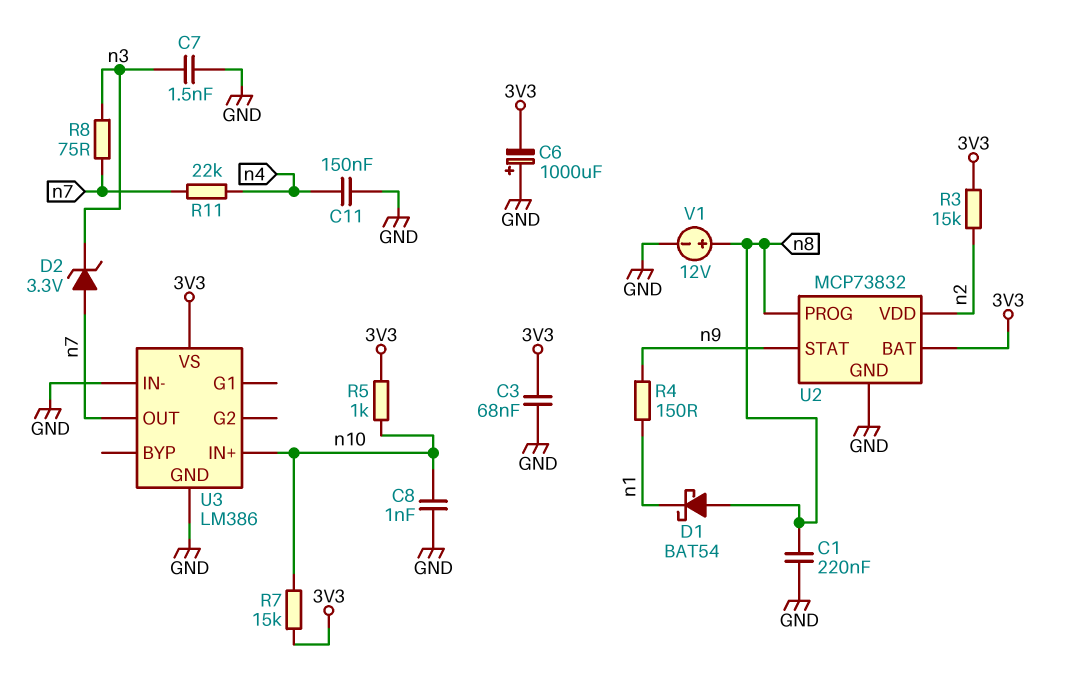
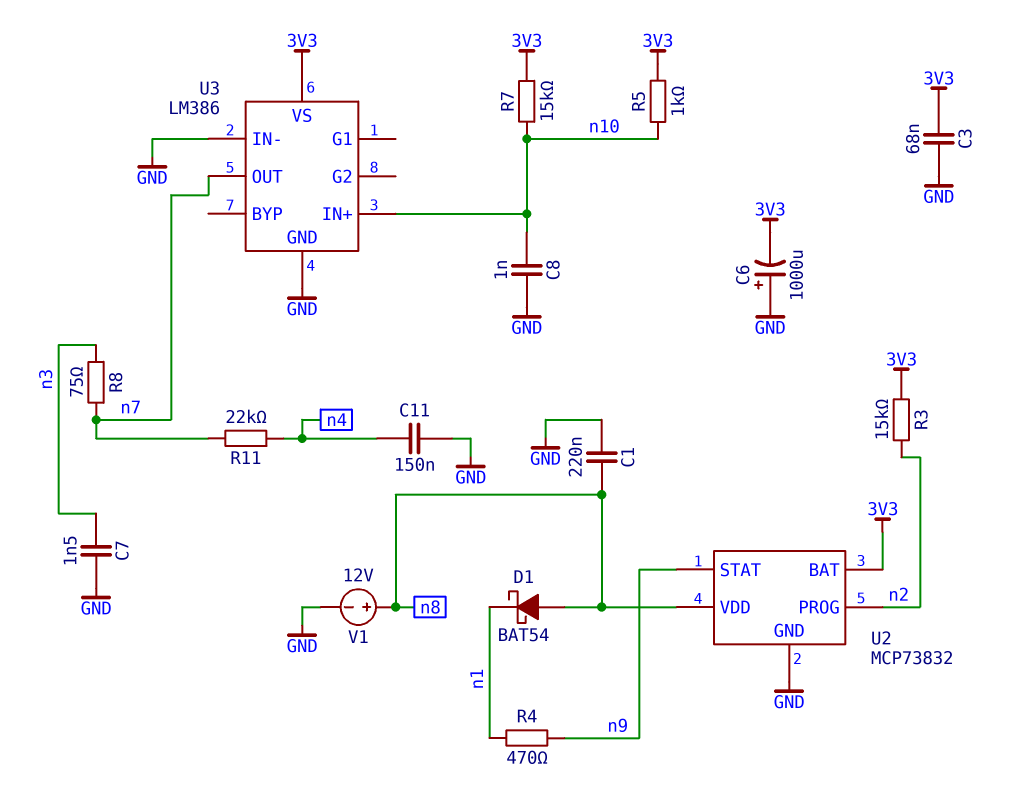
D2: zener 3.3V (A n7, K n3) -> none
R4: 150 (n1, n9) -> 470 (n1, n9)
U2 pin PROG: n8 -> n2
U2 pin VDD: n2 -> n8

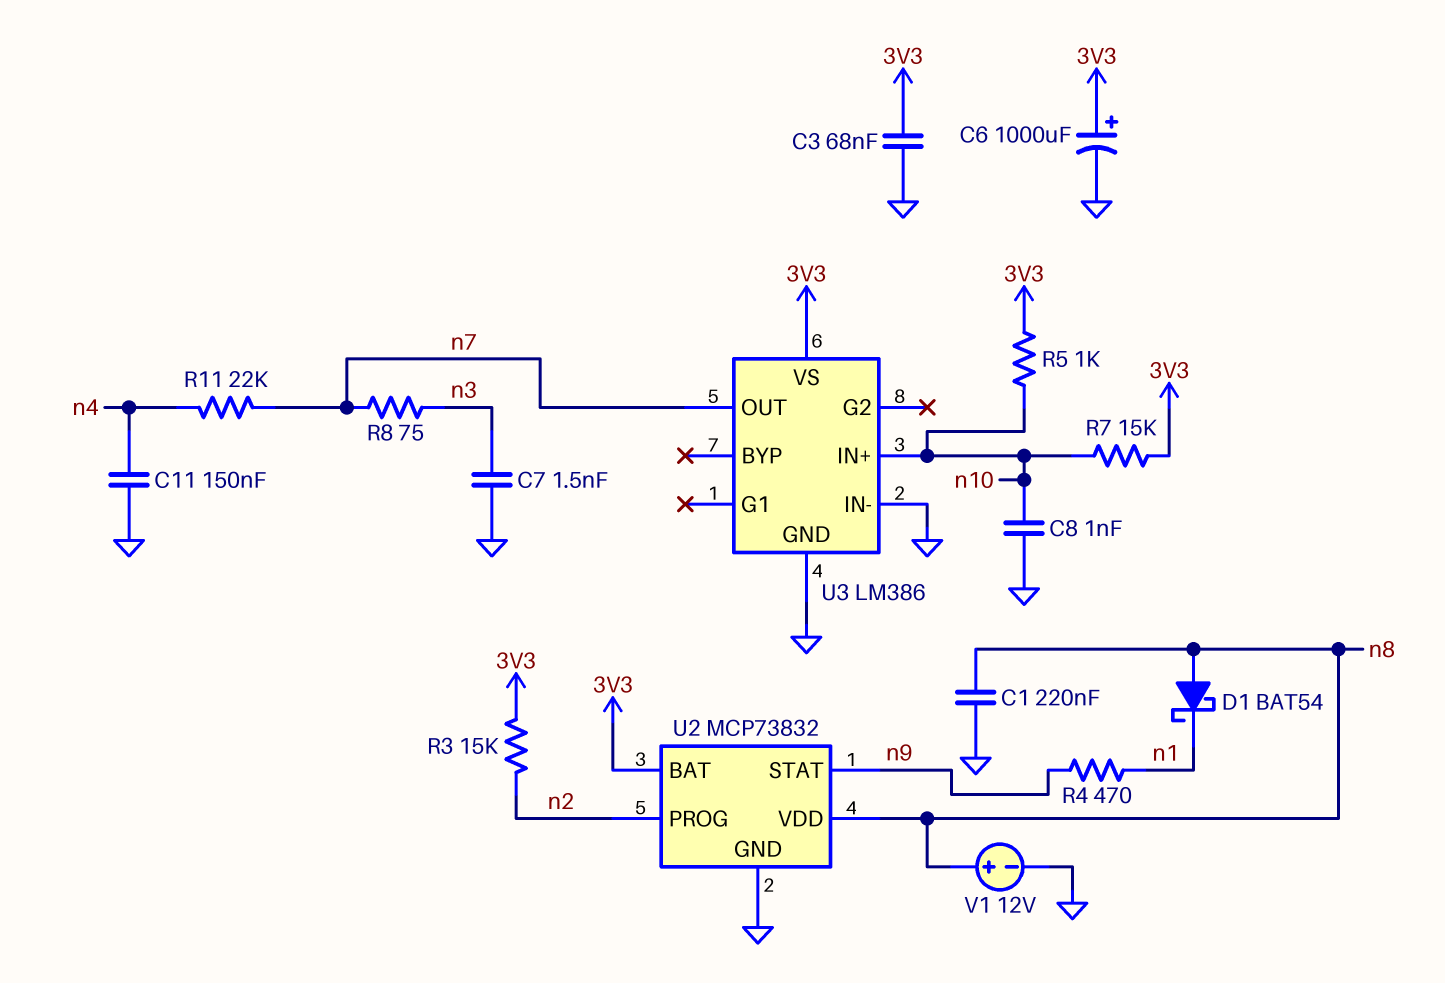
C6: 1000uF (plus GND, minus 3V3) -> 1000uF (plus 3V3, minus GND)

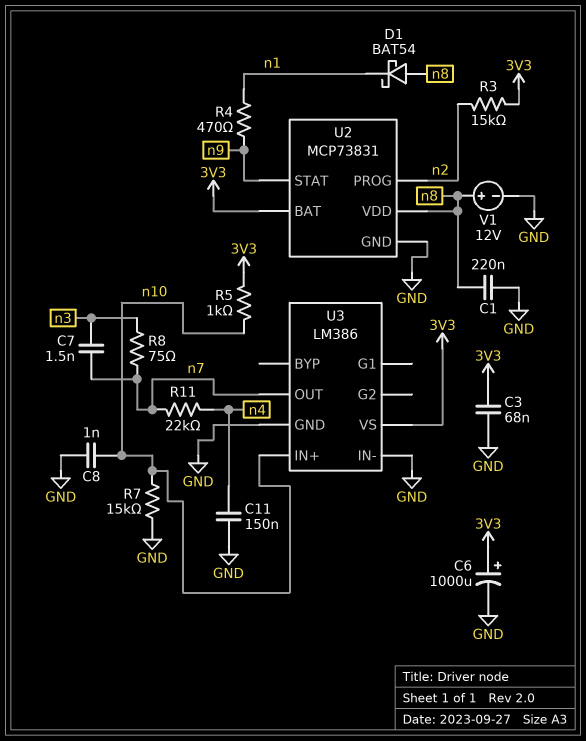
C7: 1.5nF (GND, n3) -> 1.5nF (n3, n7)
R7: 15k (3V3, n10) -> 15k (GND, n10)
U2: MCP73832 -> MCP73831

